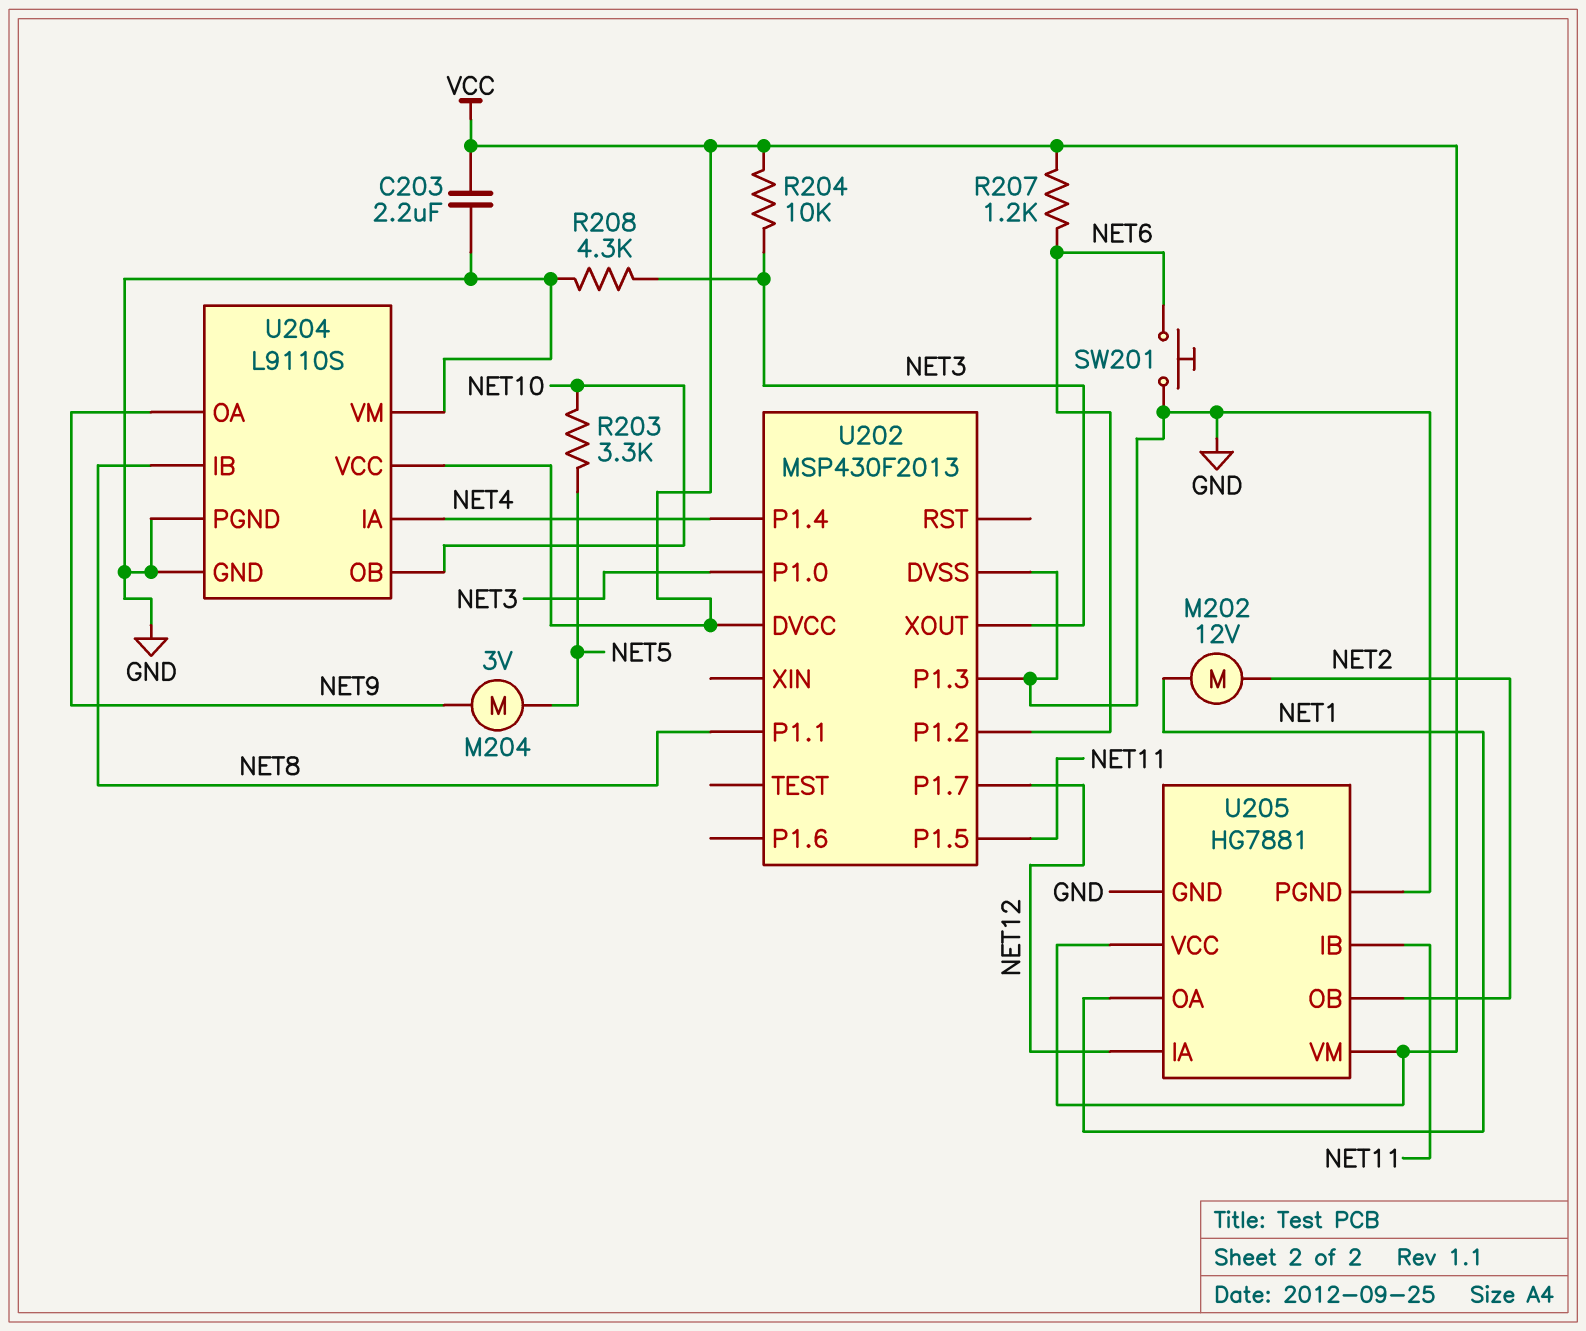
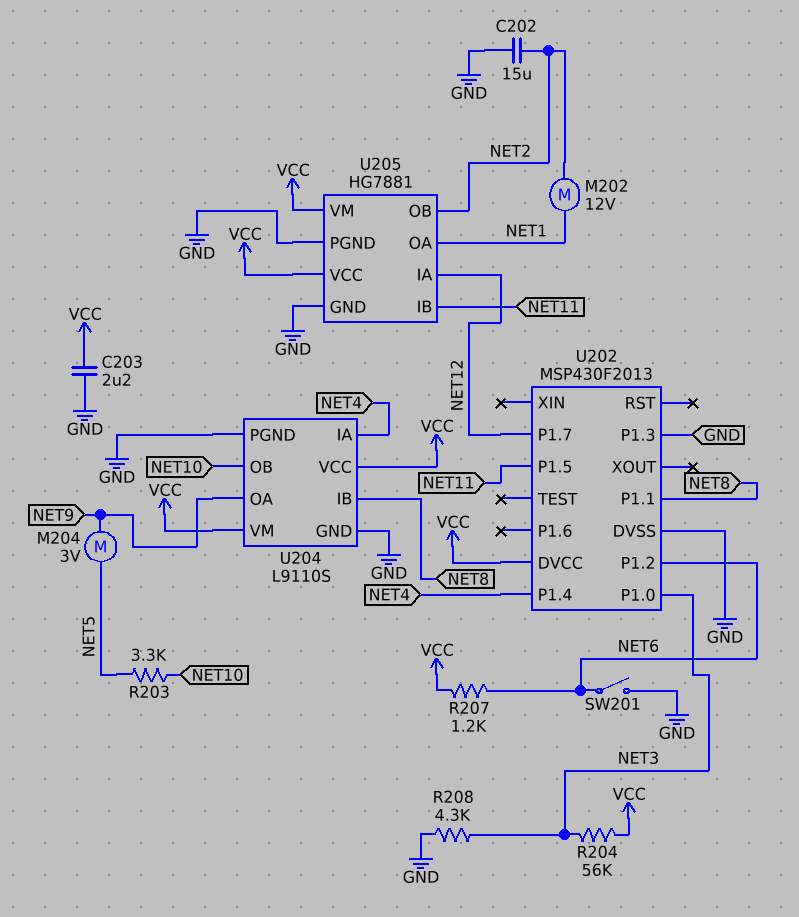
C202: none -> 15uF (GND, NET2)
R204: 10k (NET3, VCC) -> 56k (NET3, VCC)
SW201: button (GND, NET6) -> switch (GND, NET6)
U202 pin XOUT: NET3 -> none
U204 pin VM: GND -> VCC

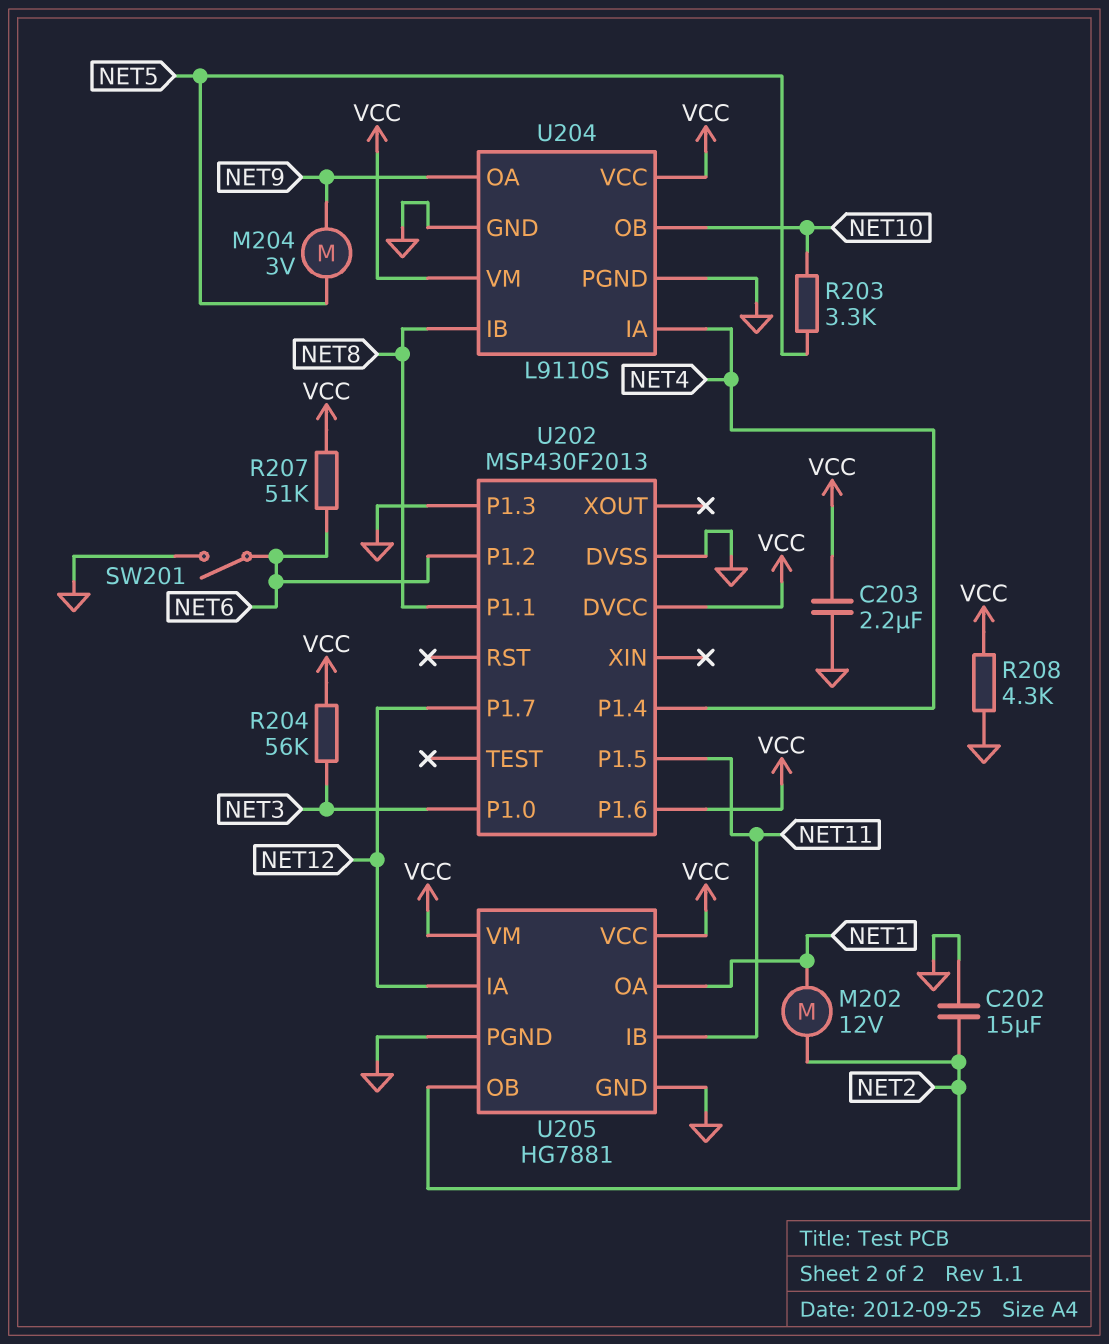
R207: 1.2k (NET6, VCC) -> 51k (NET6, VCC)
R208: 4.3k (GND, NET3) -> 4.3k (GND, VCC)
U202 pin P1.6: none -> VCC

